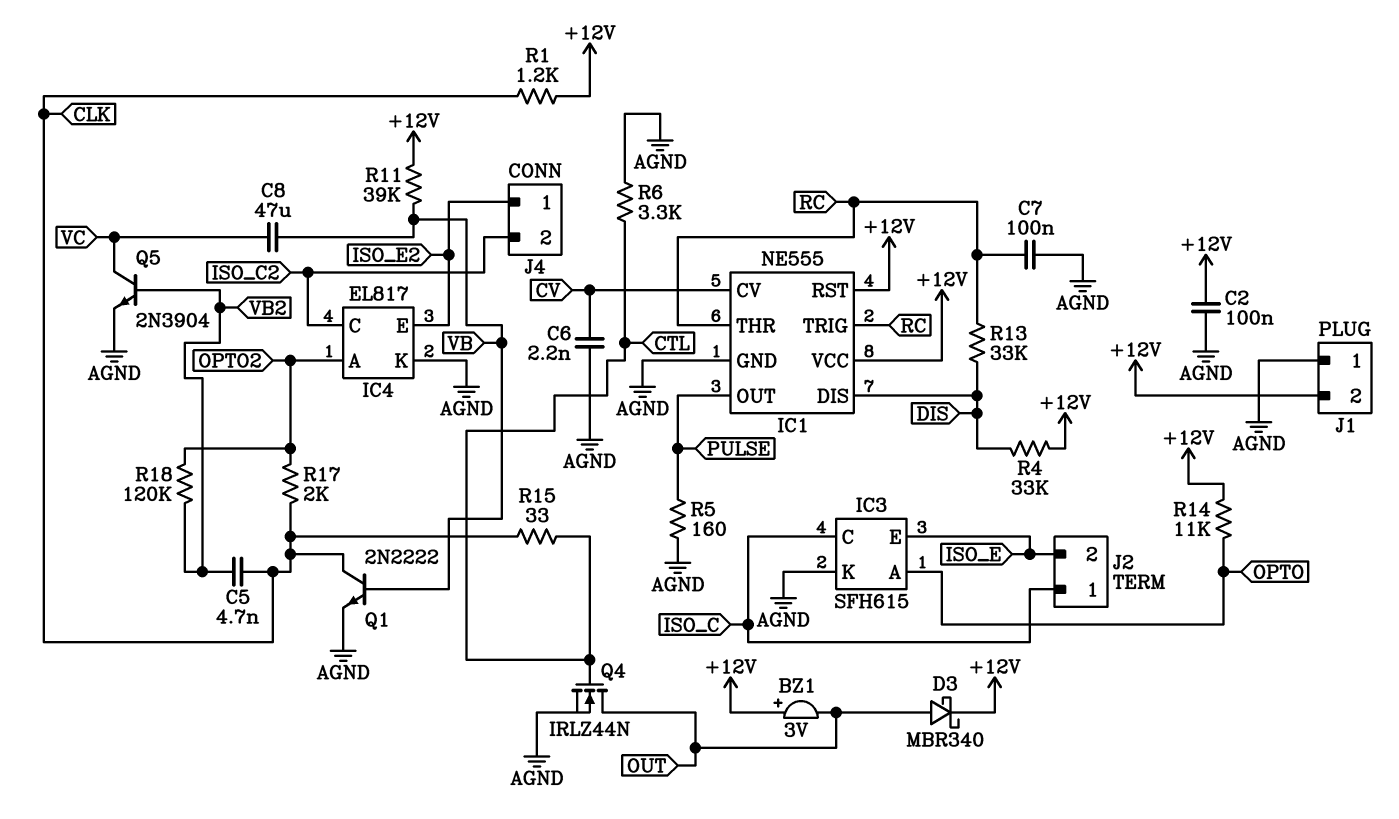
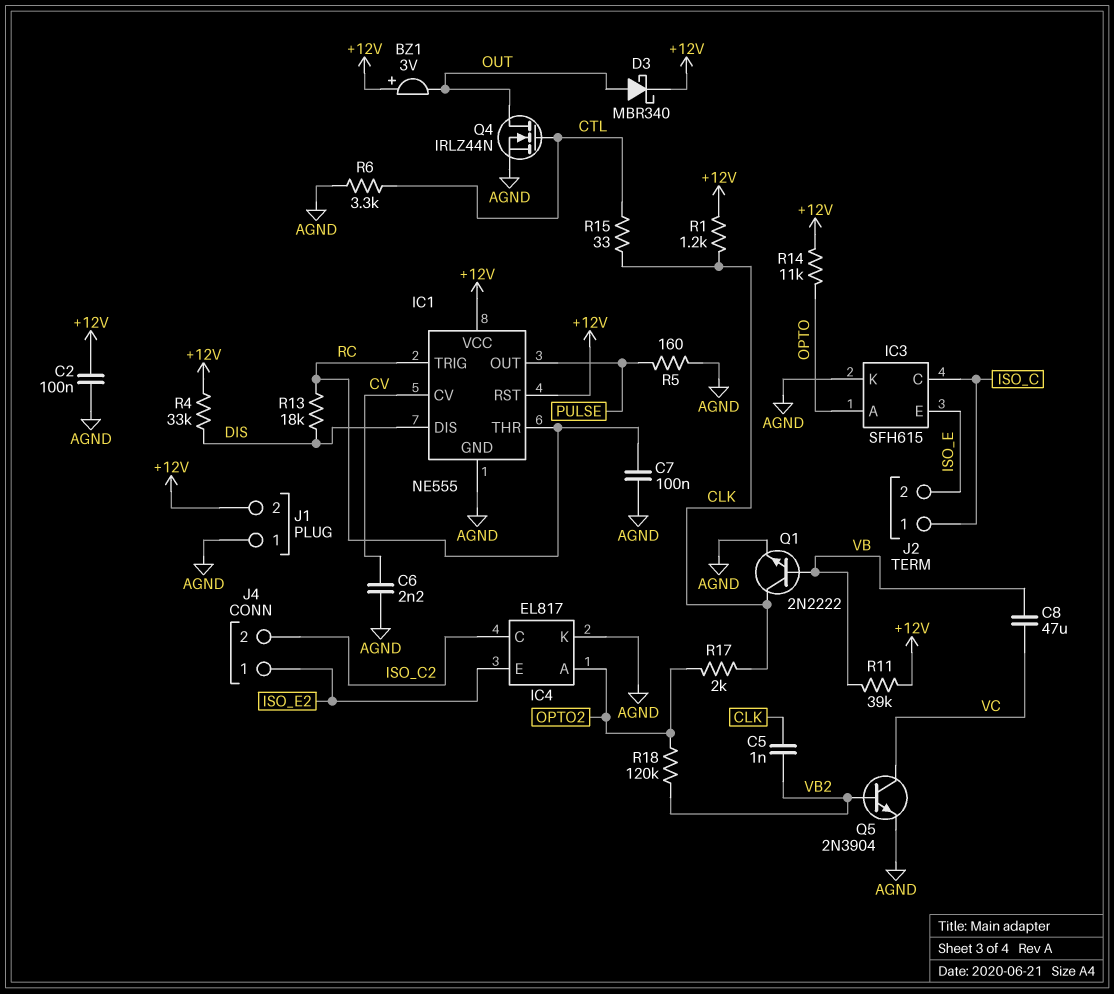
C5: 4.7nF (CLK, VB2) -> 1nF (CLK, VB2)
R13: 33k (DIS, RC) -> 18k (DIS, RC)

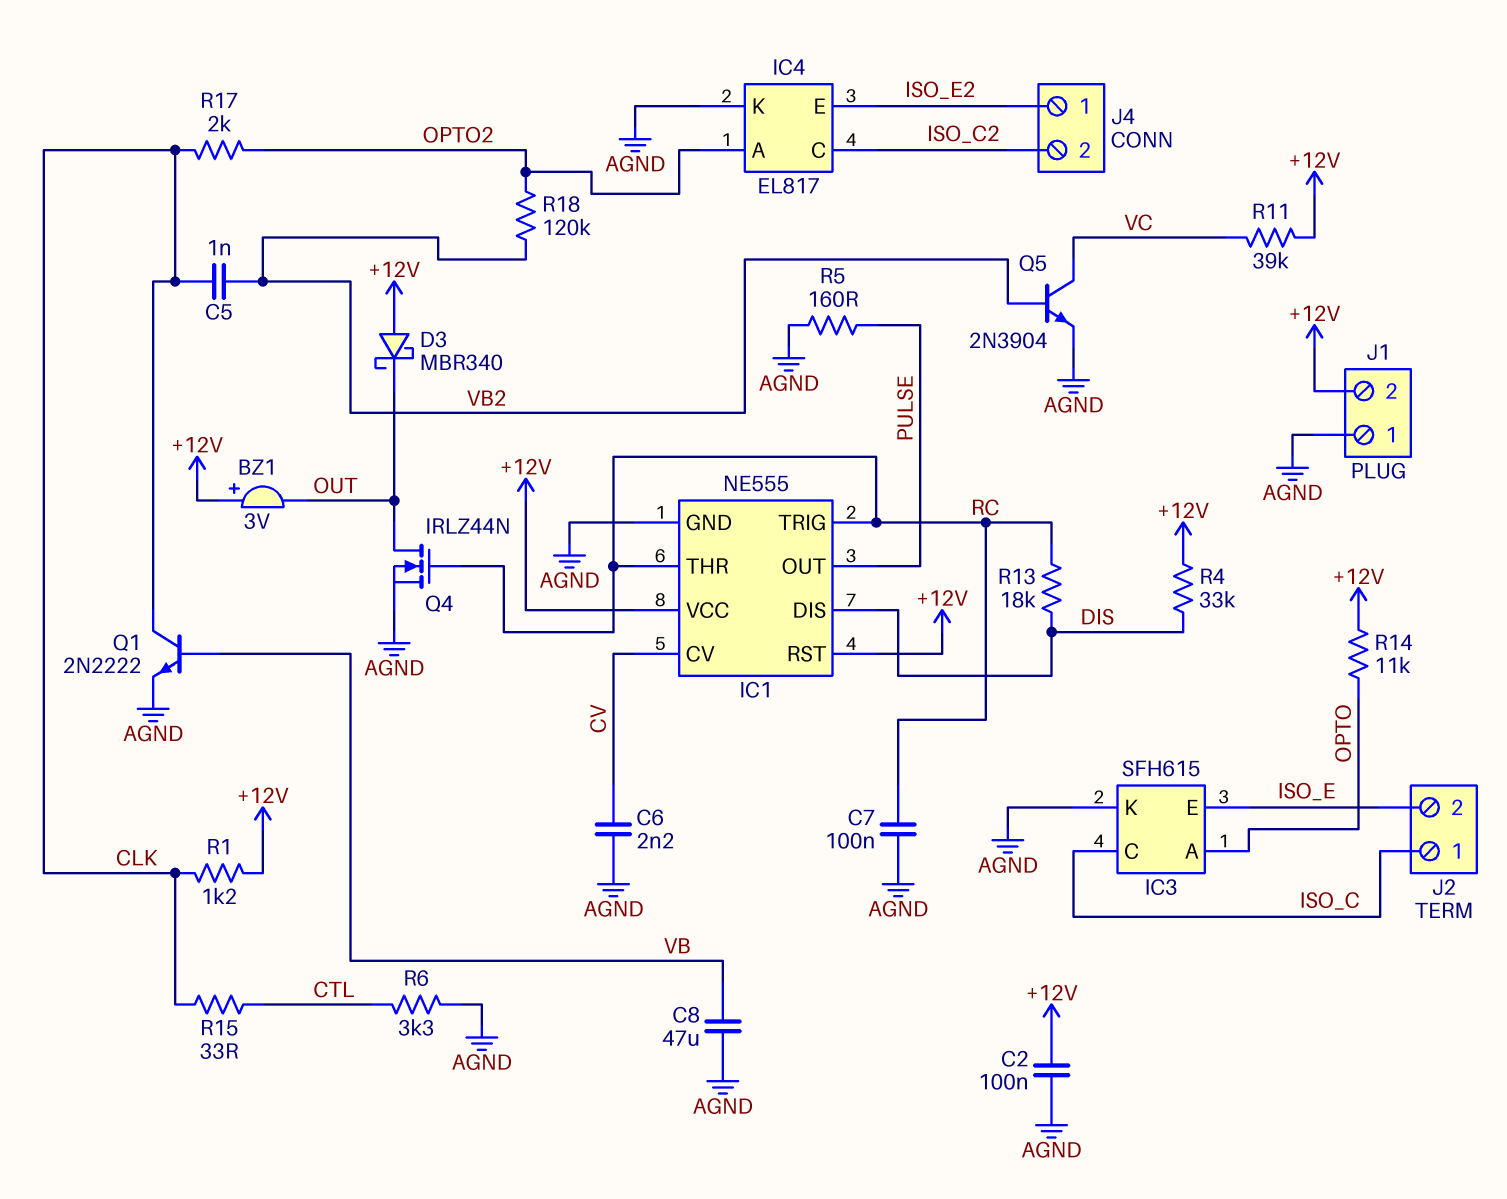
C8: 47uF (VB, VC) -> 47uF (AGND, VB)
D3: schottky MBR340 (A OUT, K +12V) -> schottky MBR340 (A +12V, K OUT)
Q4: NMOS IRLZ44N (G CTL, D OUT, S AGND) -> NMOS IRLZ44N (G RC, D OUT, S AGND)
R11: 39k (+12V, VB) -> 39k (+12V, VC)

